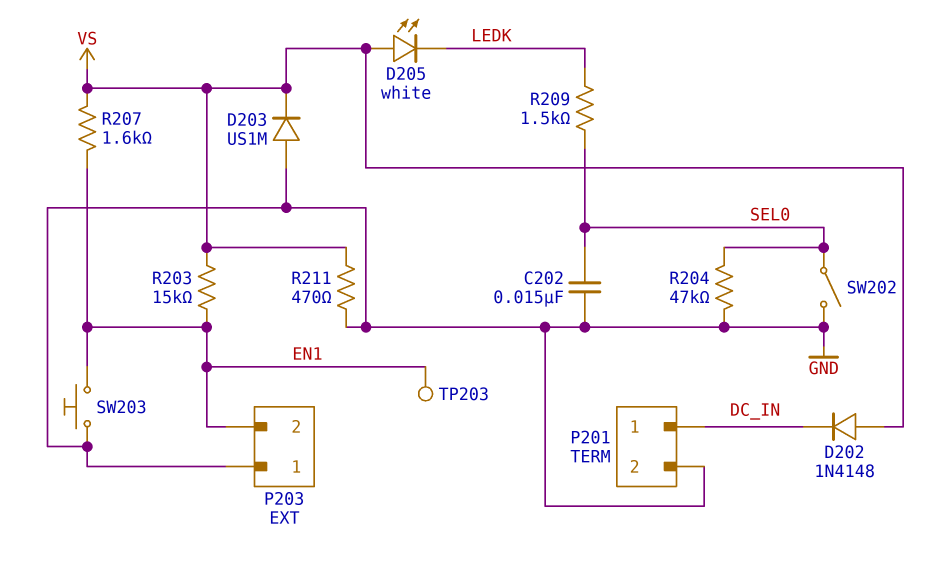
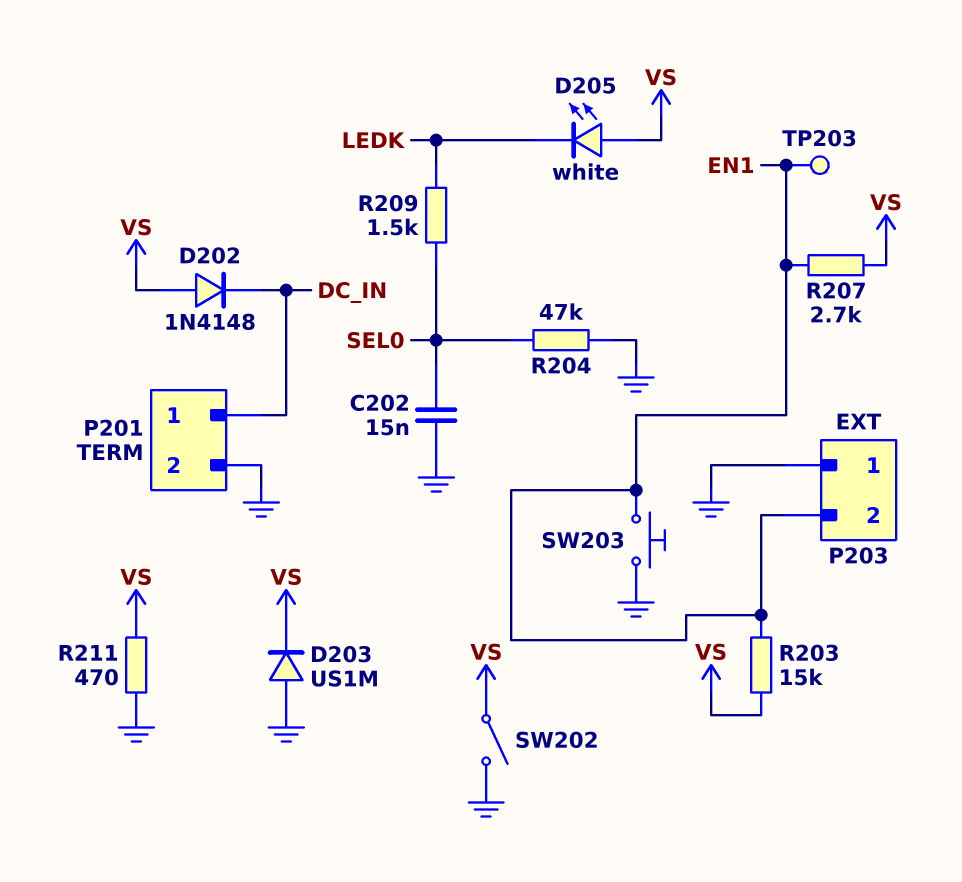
R207: 1.6k (EN1, VS) -> 2.7k (EN1, VS)
SW202: switch (GND, SEL0) -> switch (GND, VS)

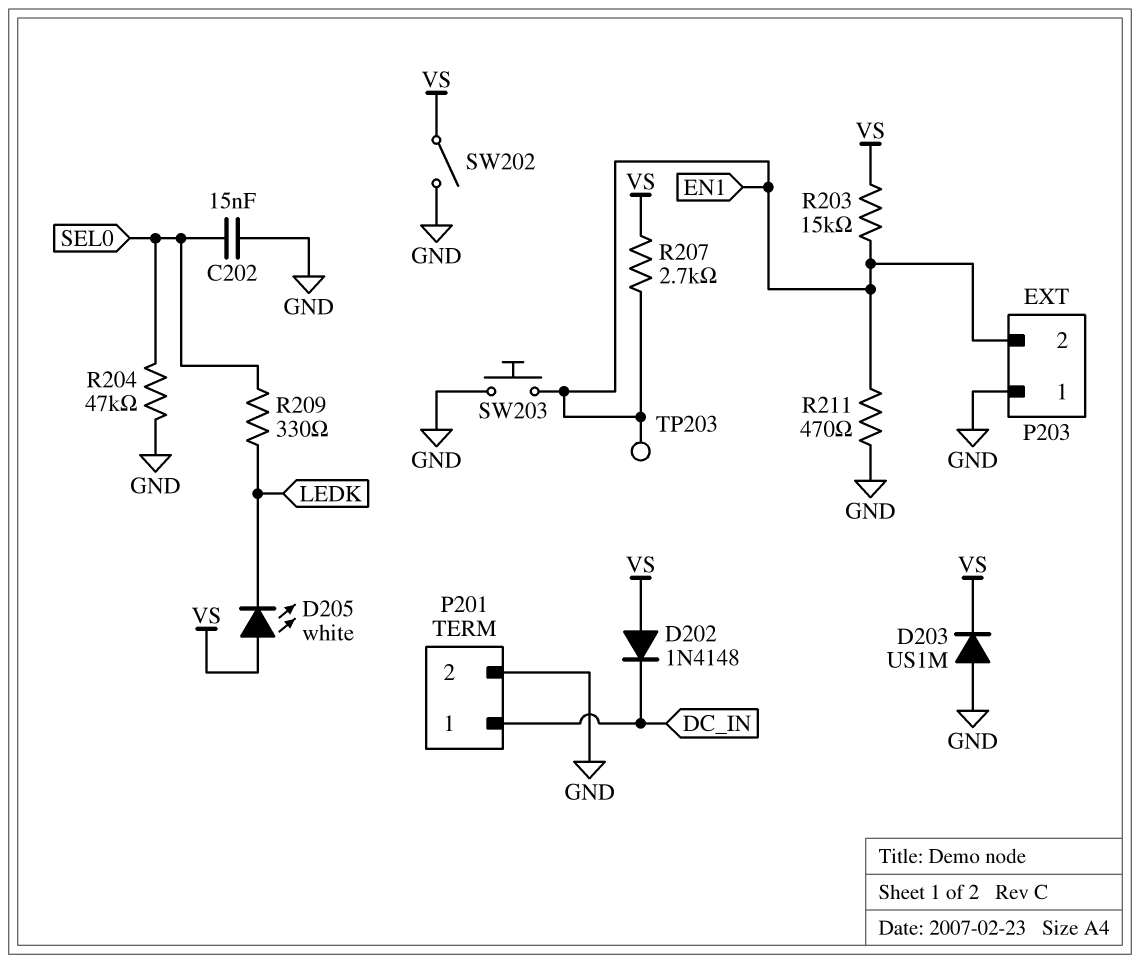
R209: 1.5k (LEDK, SEL0) -> 330 (LEDK, SEL0)
R211: 470 (GND, VS) -> 470 (EN1, GND)

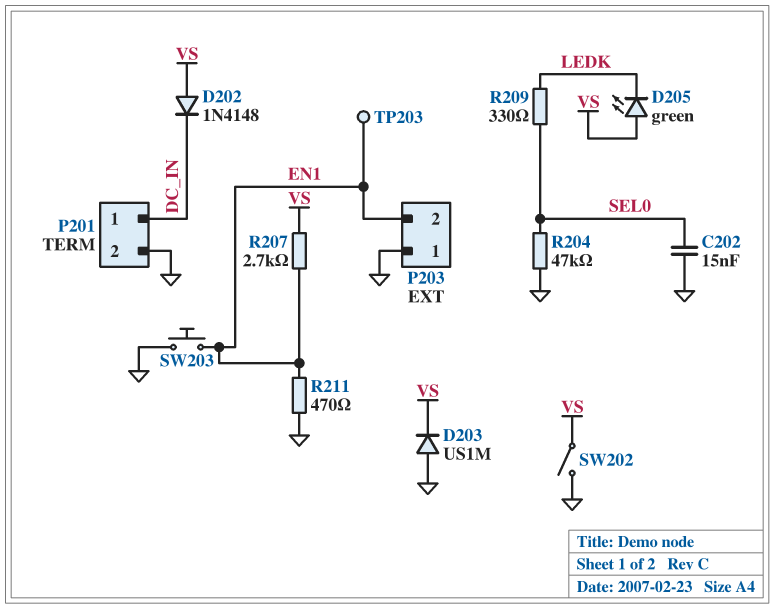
D205: LED white (A VS, K LEDK) -> LED green (A VS, K LEDK)
R203: 15k (EN1, VS) -> none

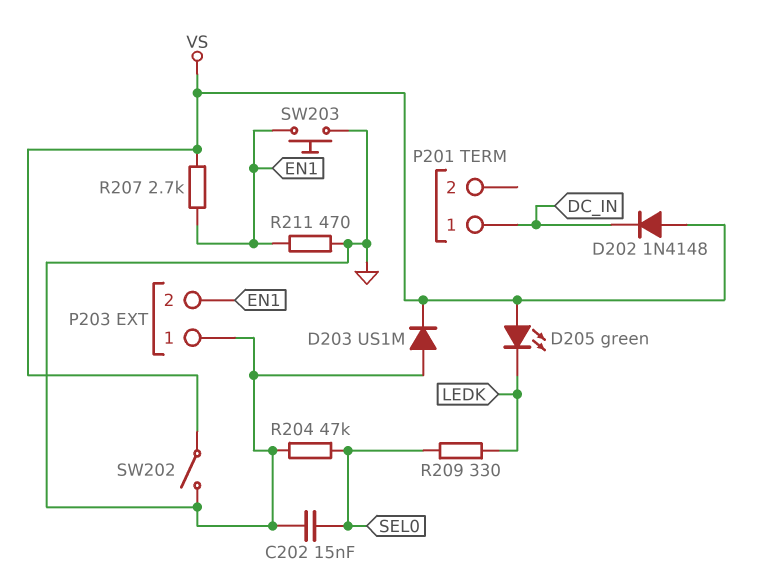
P201 pin 2: GND -> none
TP203: test point (EN1) -> none

